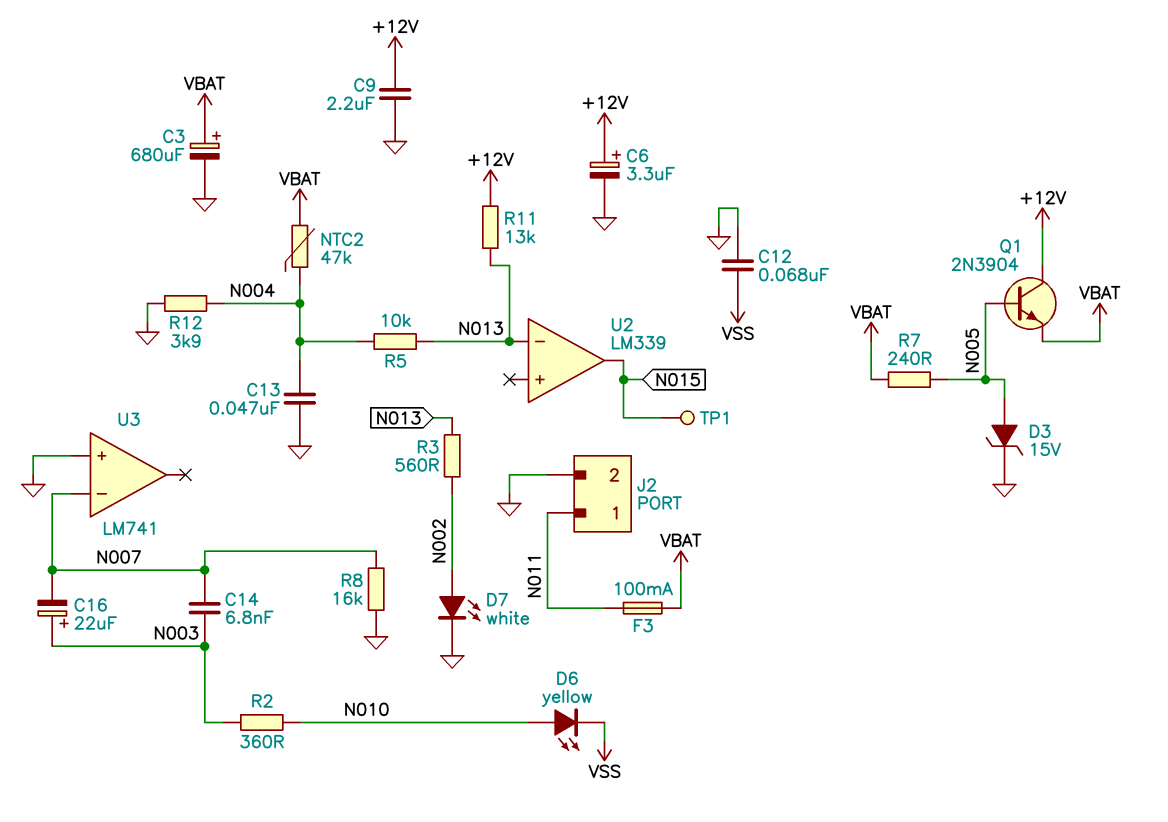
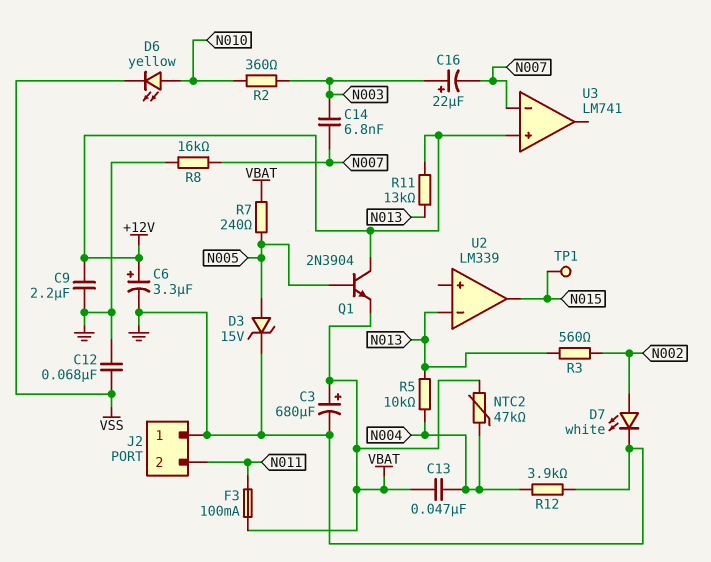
C13: 47nF (GND, N004) -> 47nF (N004, VBAT)
J2 pin 1: N011 -> GND
J2 pin 2: GND -> N011
U3 pin in+: GND -> +12V

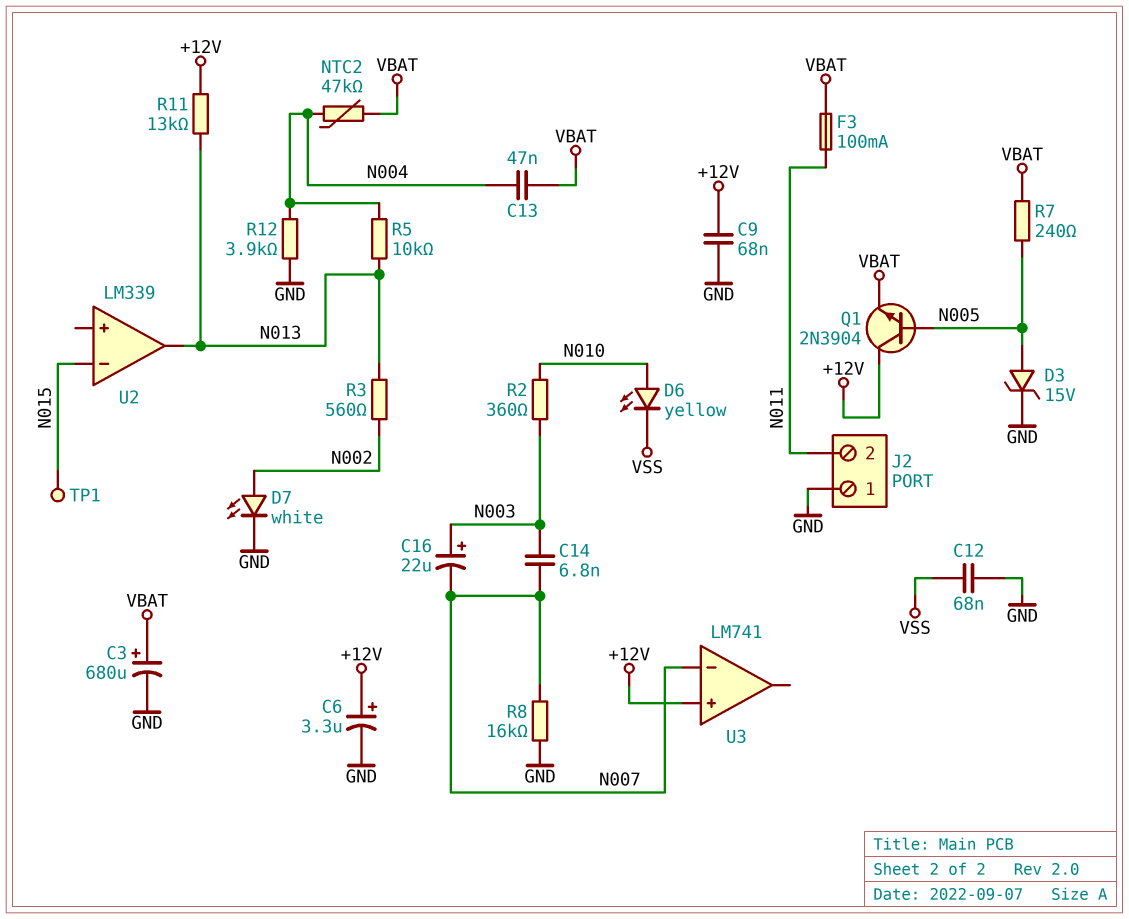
C9: 2.2uF (+12V, GND) -> 68nF (+12V, GND)
U2 pin in-: N013 -> N015
U2 pin out: N015 -> N013

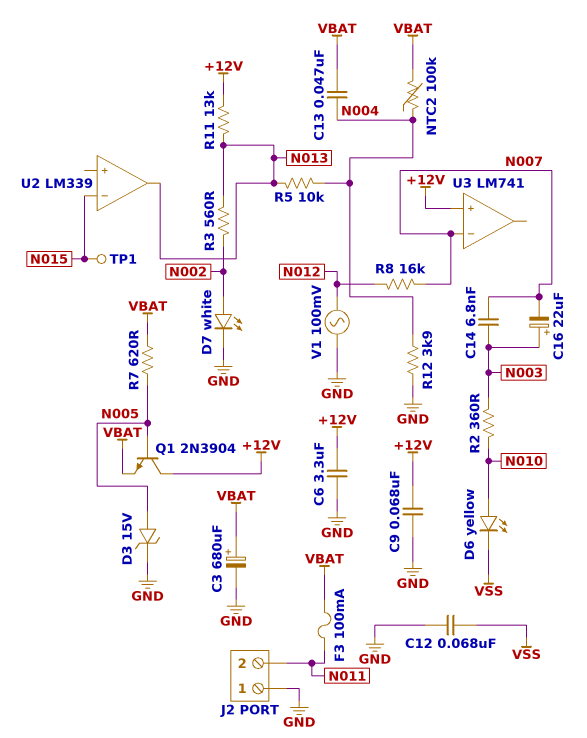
C6: 3.3uF (plus +12V, minus GND) -> 3.3uF (+12V, GND)
NTC2: 47k (N004, VBAT) -> 100k (N004, VBAT)
R7: 240 (N005, VBAT) -> 620 (N005, VBAT)
R8: 16k (GND, N007) -> 16k (N007, N012)
V1: none -> AC 100mV (GND, N012)

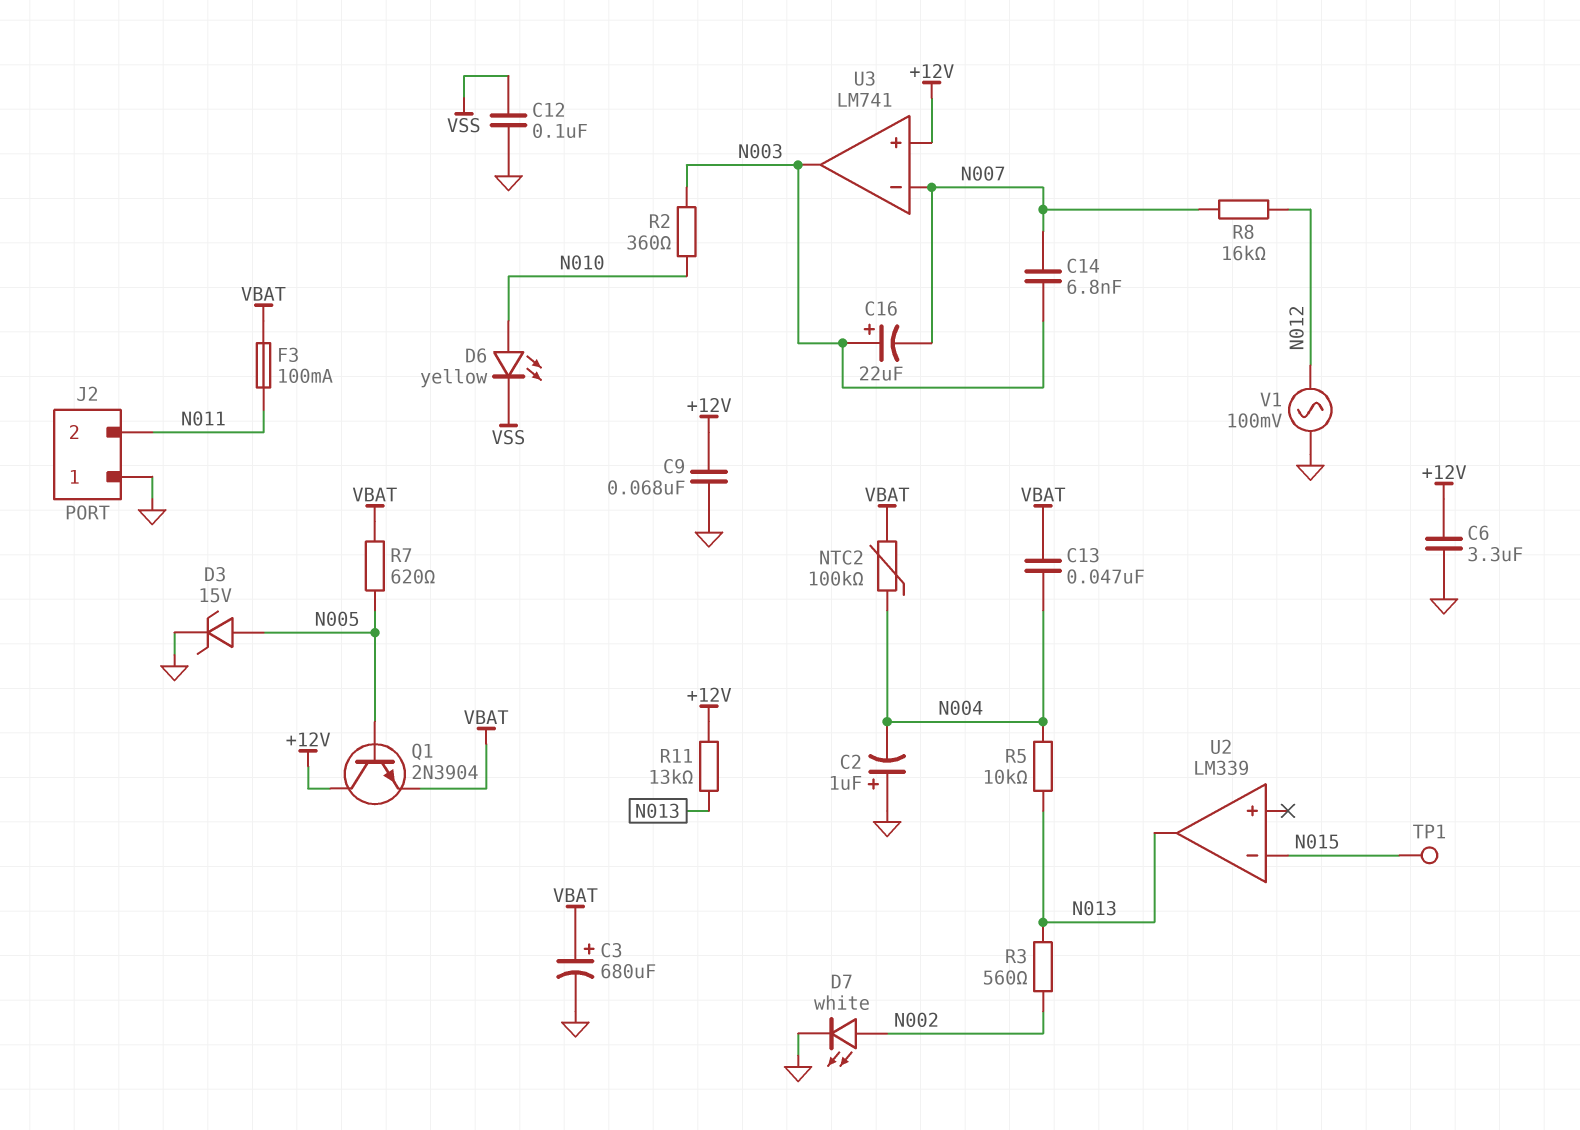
C2: none -> 1uF (plus GND, minus N004)
C12: 68nF (GND, VSS) -> 100nF (GND, VSS)
R12: 3.9k (GND, N004) -> none
U3 pin out: none -> N003

